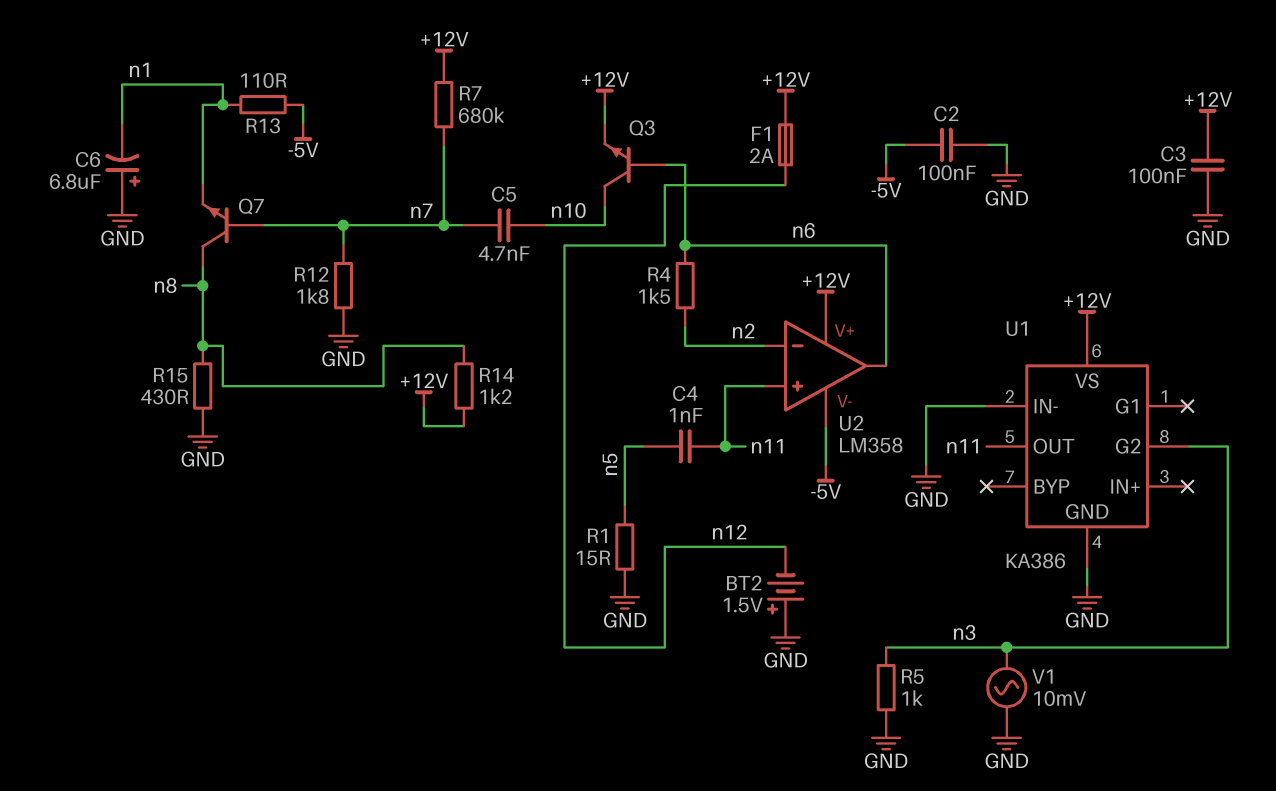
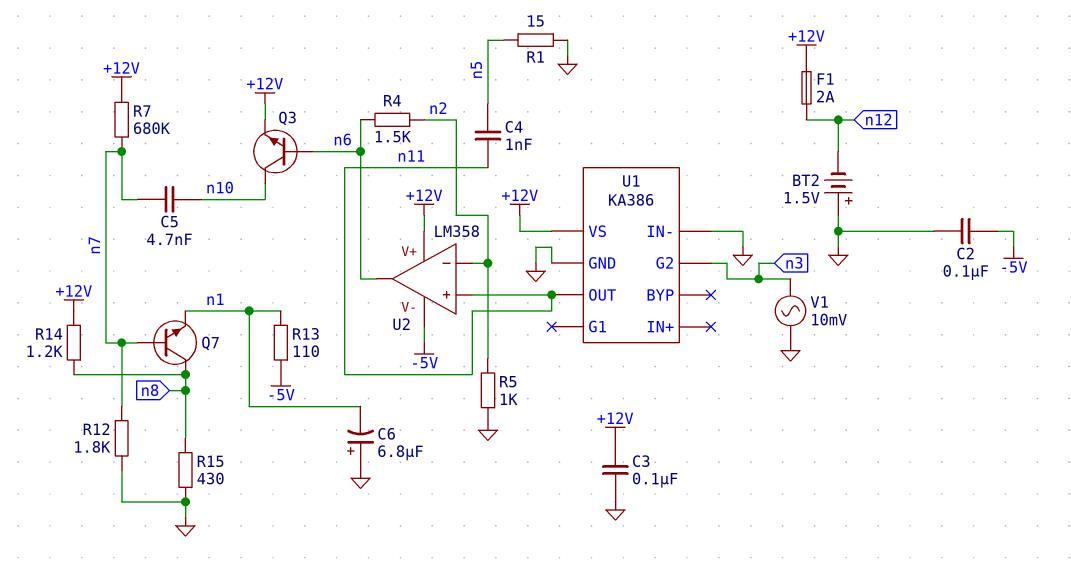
R5: 1k (GND, n3) -> 1k (GND, n2)

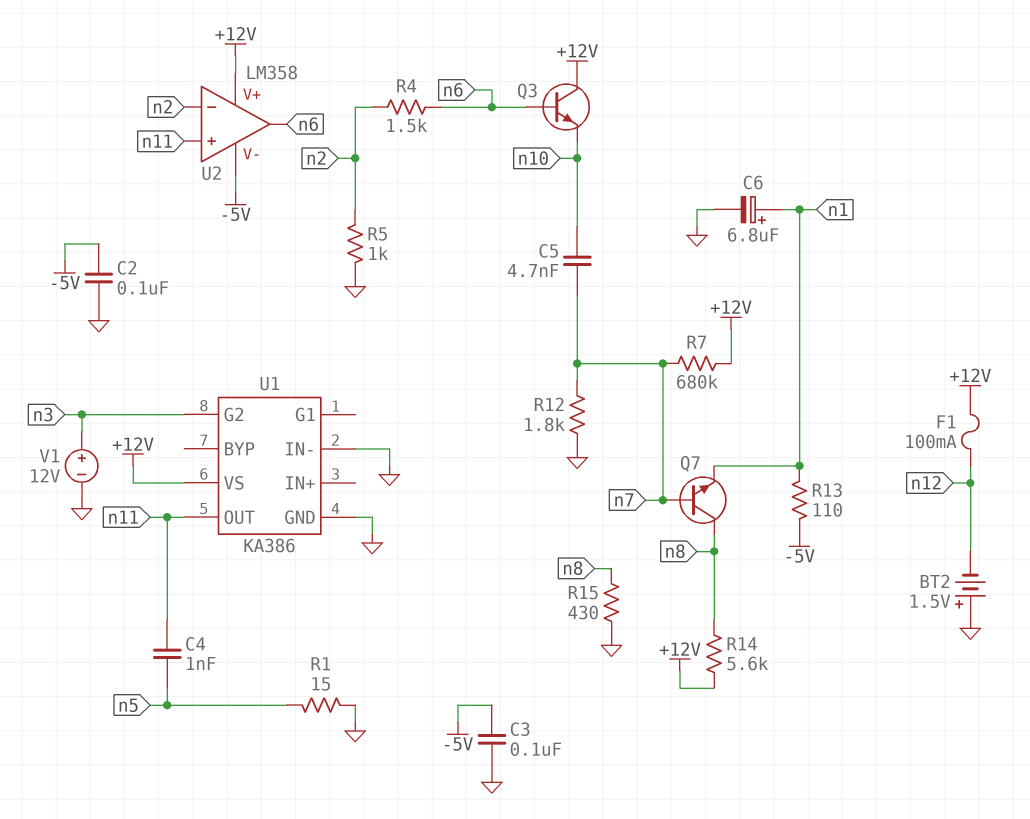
C3: 100nF (+12V, GND) -> 100nF (-5V, GND)
C6: 6.8uF (plus GND, minus n1) -> 6.8uF (plus n1, minus GND)
F1: 2A (+12V, n12) -> 100mA (+12V, n12)
Q3: NPN (B n6, C n10, E +12V) -> NPN (B n6, C +12V, E n10)
R14: 1.2k (+12V, n8) -> 5.6k (+12V, n8)
V1: AC 10mV (GND, n3) -> 12V (plus n3, minus GND)

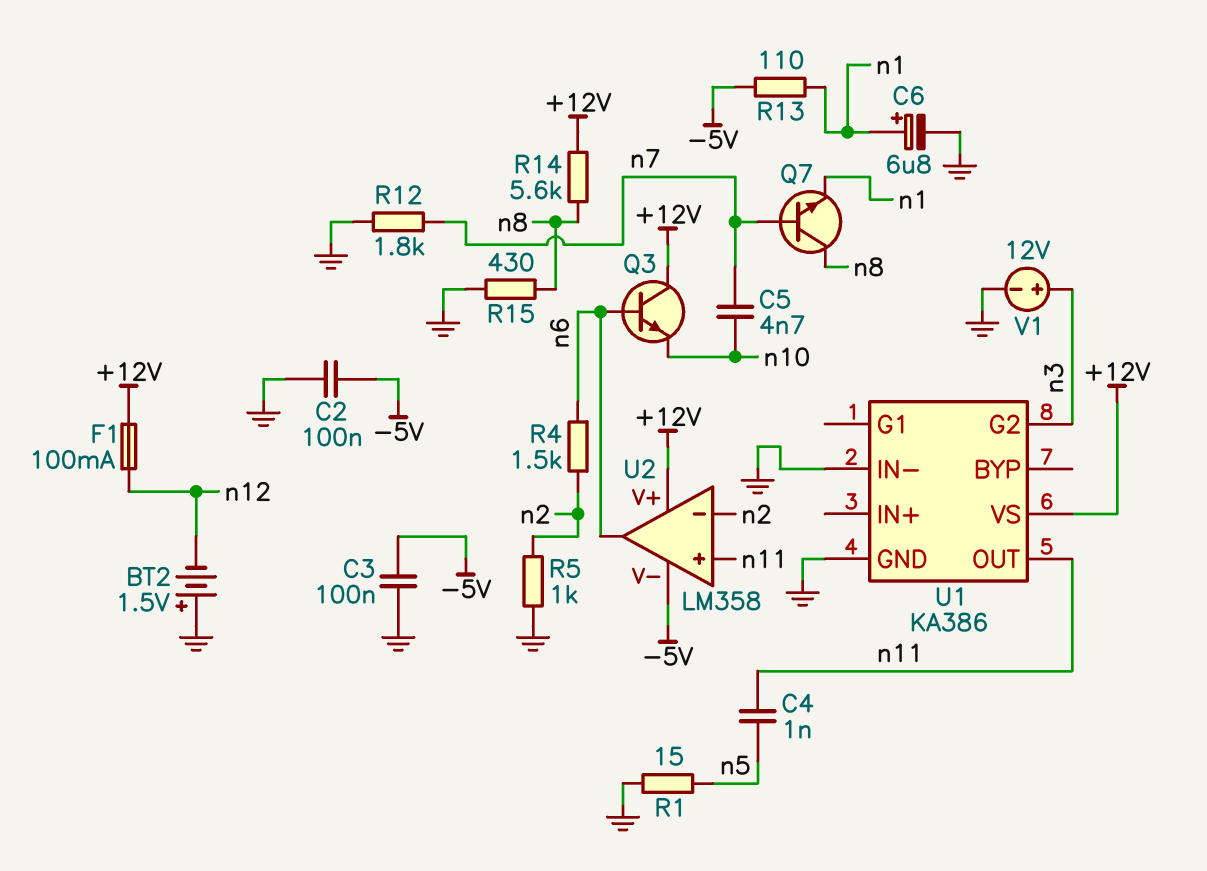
R7: 680k (+12V, n7) -> none

